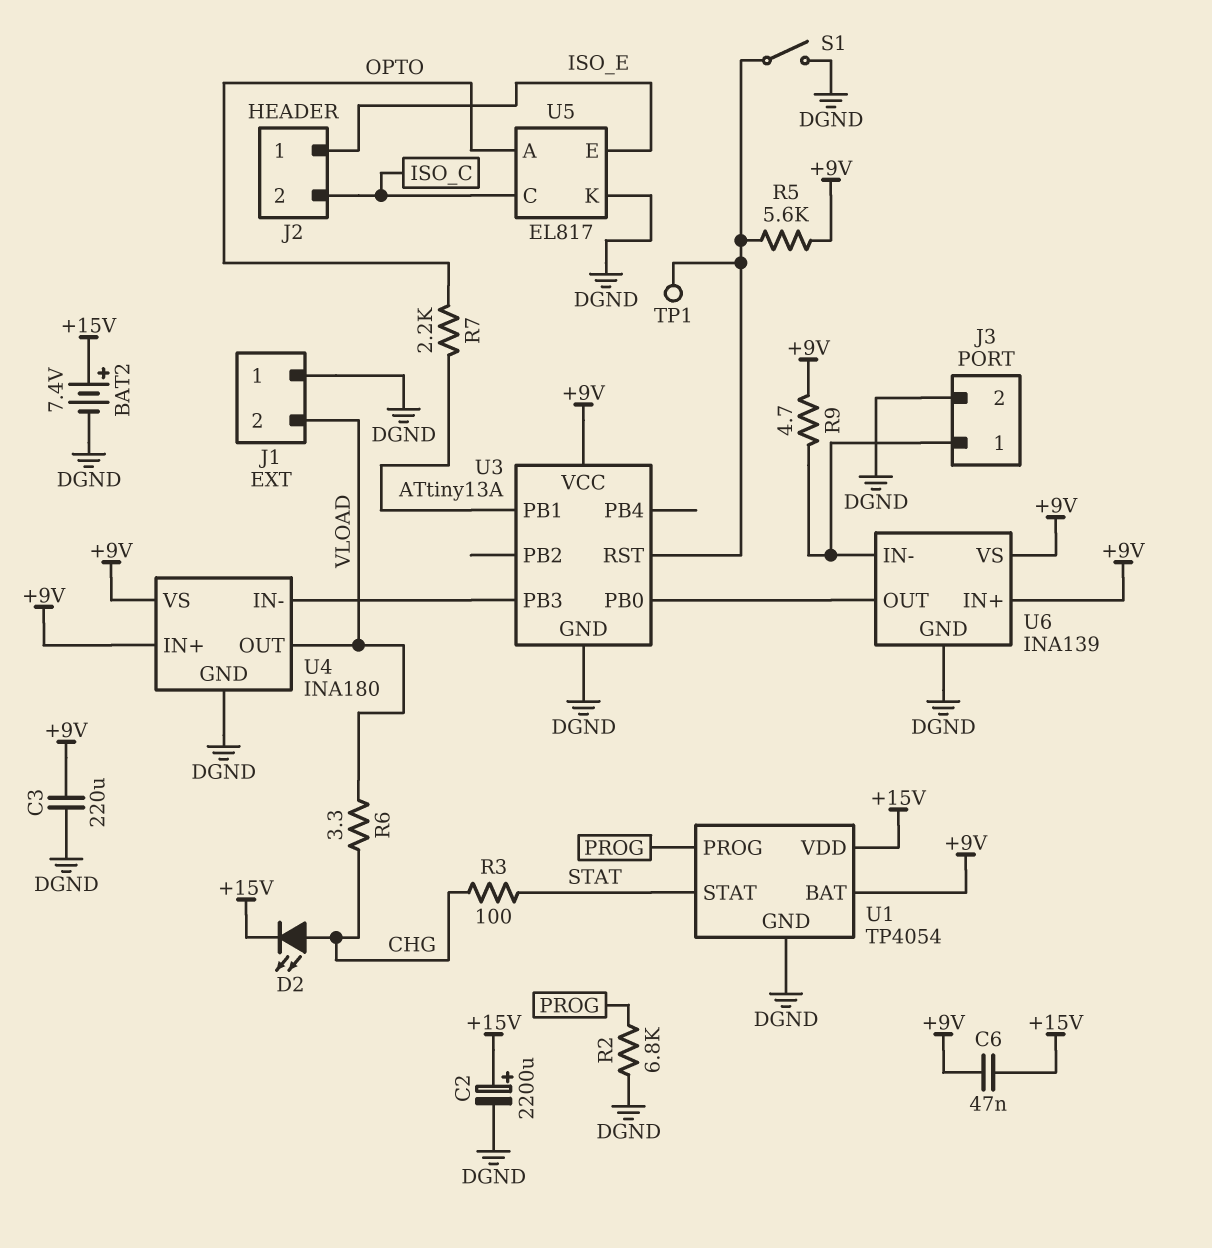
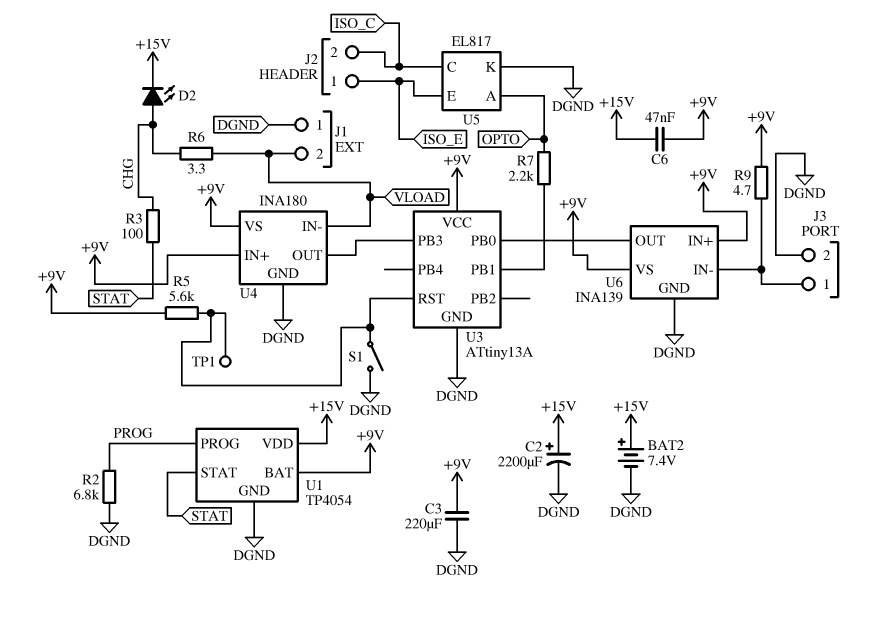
U4 pin IN-: U3/PB3 -> VLOAD
U4 pin OUT: VLOAD -> U3/PB3

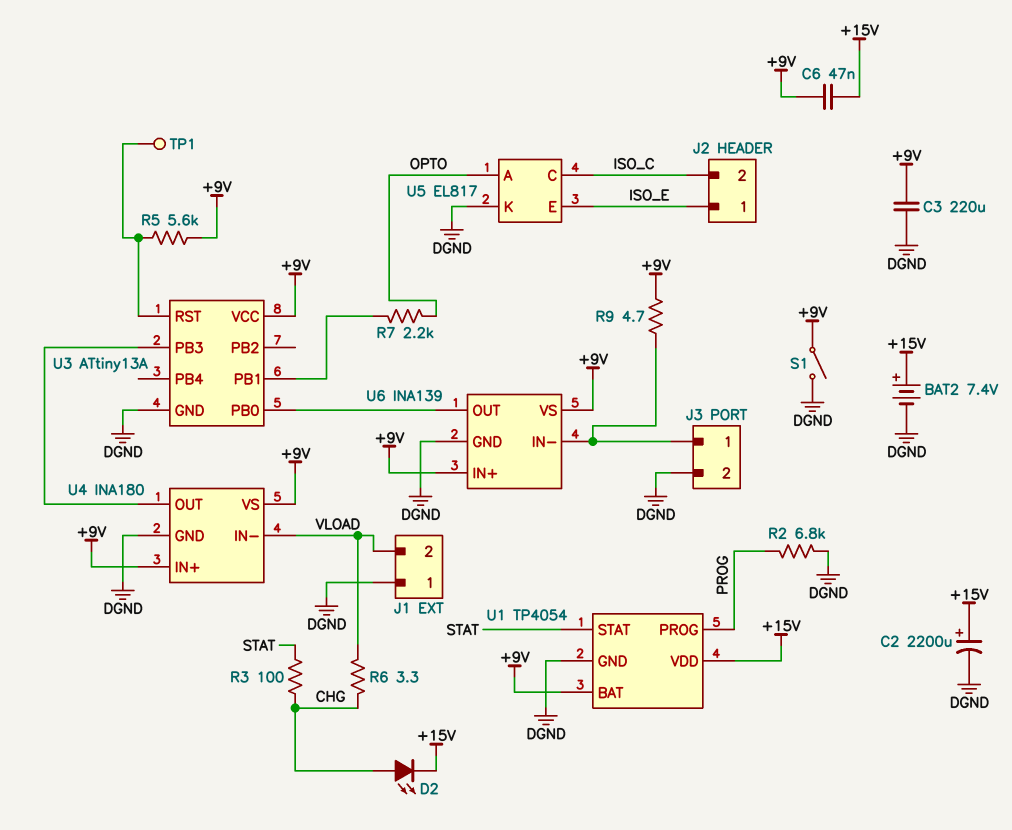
S1: switch (DGND, U3/RST) -> switch (+9V, DGND)

